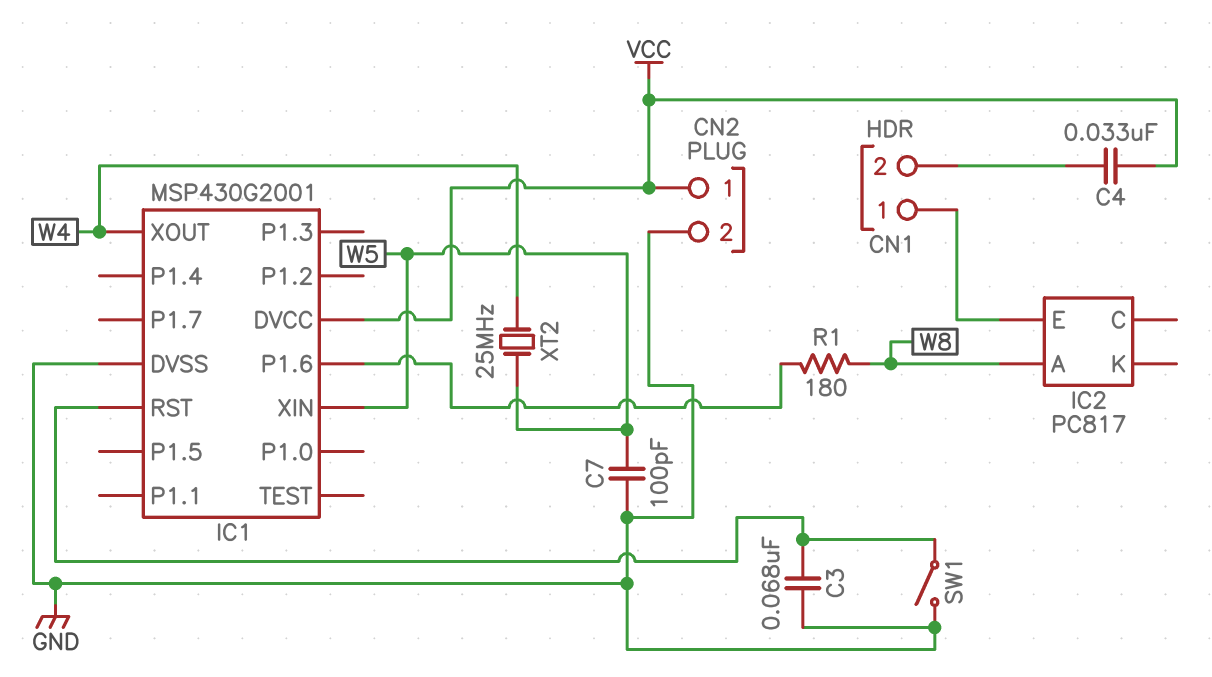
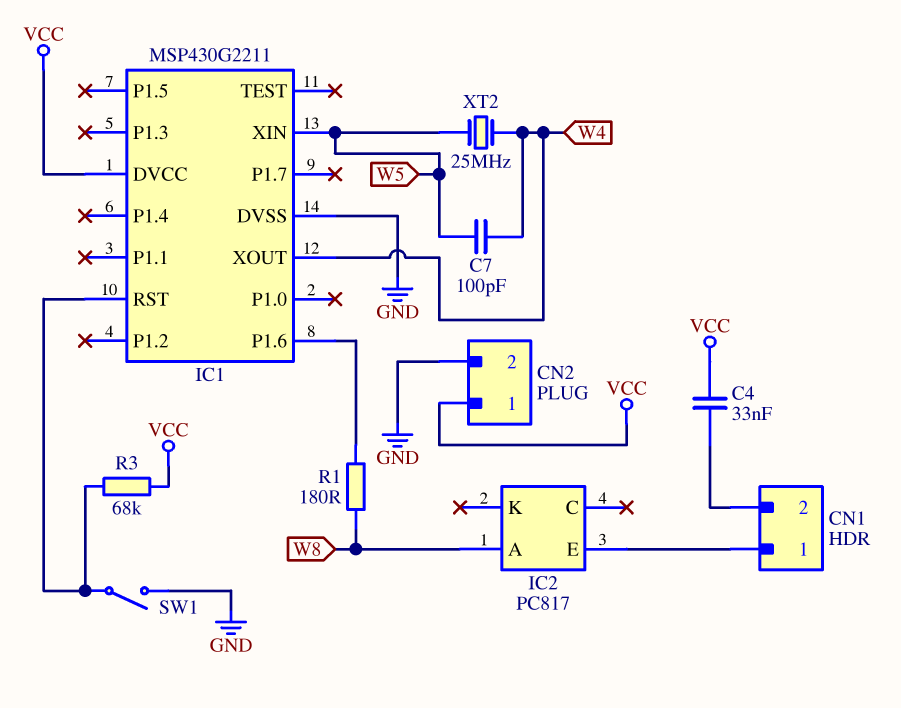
C3: 68nF (GND, IC1/RST) -> none
C7: 100pF (GND, W5) -> 100pF (W4, W5)
IC1: MSP430G2001 -> MSP430G2211
R3: none -> 68k (IC1/RST, VCC)

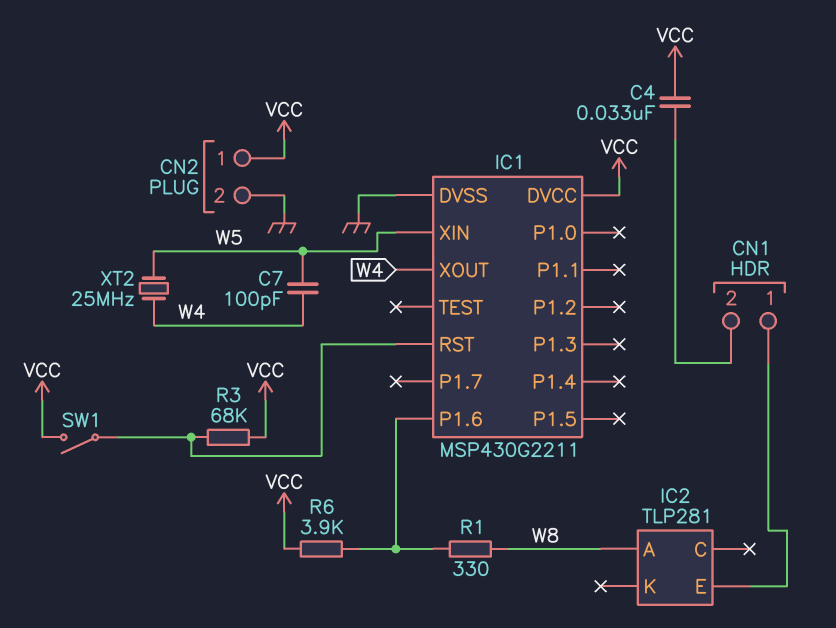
IC2: PC817 -> TLP281
R1: 180 (IC1/P1.6, W8) -> 330 (IC1/P1.6, W8)
R6: none -> 3.9k (IC1/P1.6, VCC)
SW1: switch (GND, IC1/RST) -> switch (IC1/RST, VCC)

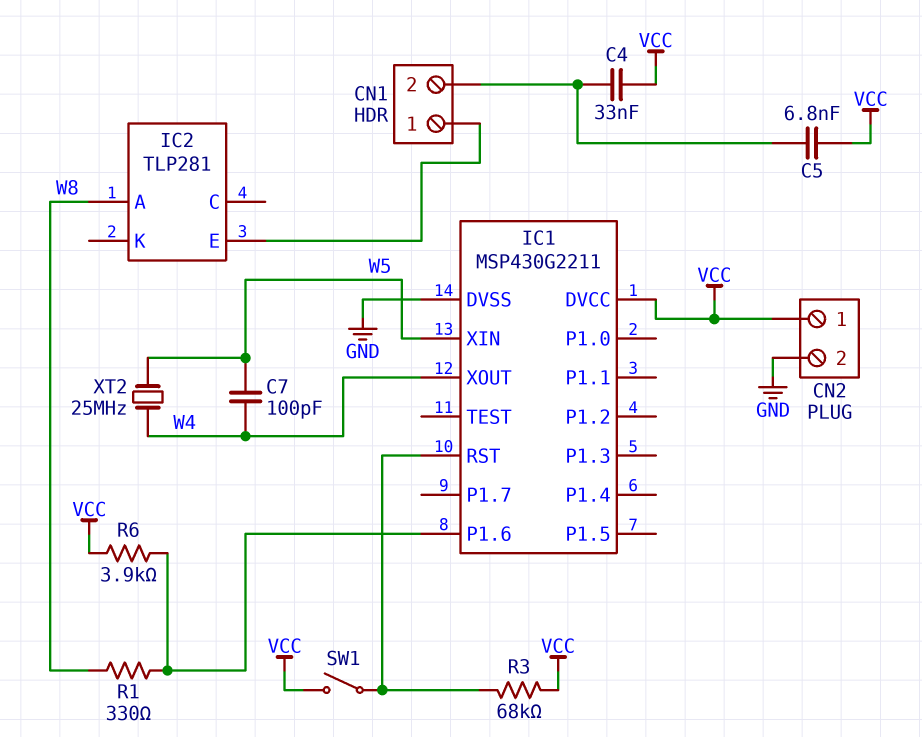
C5: none -> 6.8nF (CN1/2, VCC)

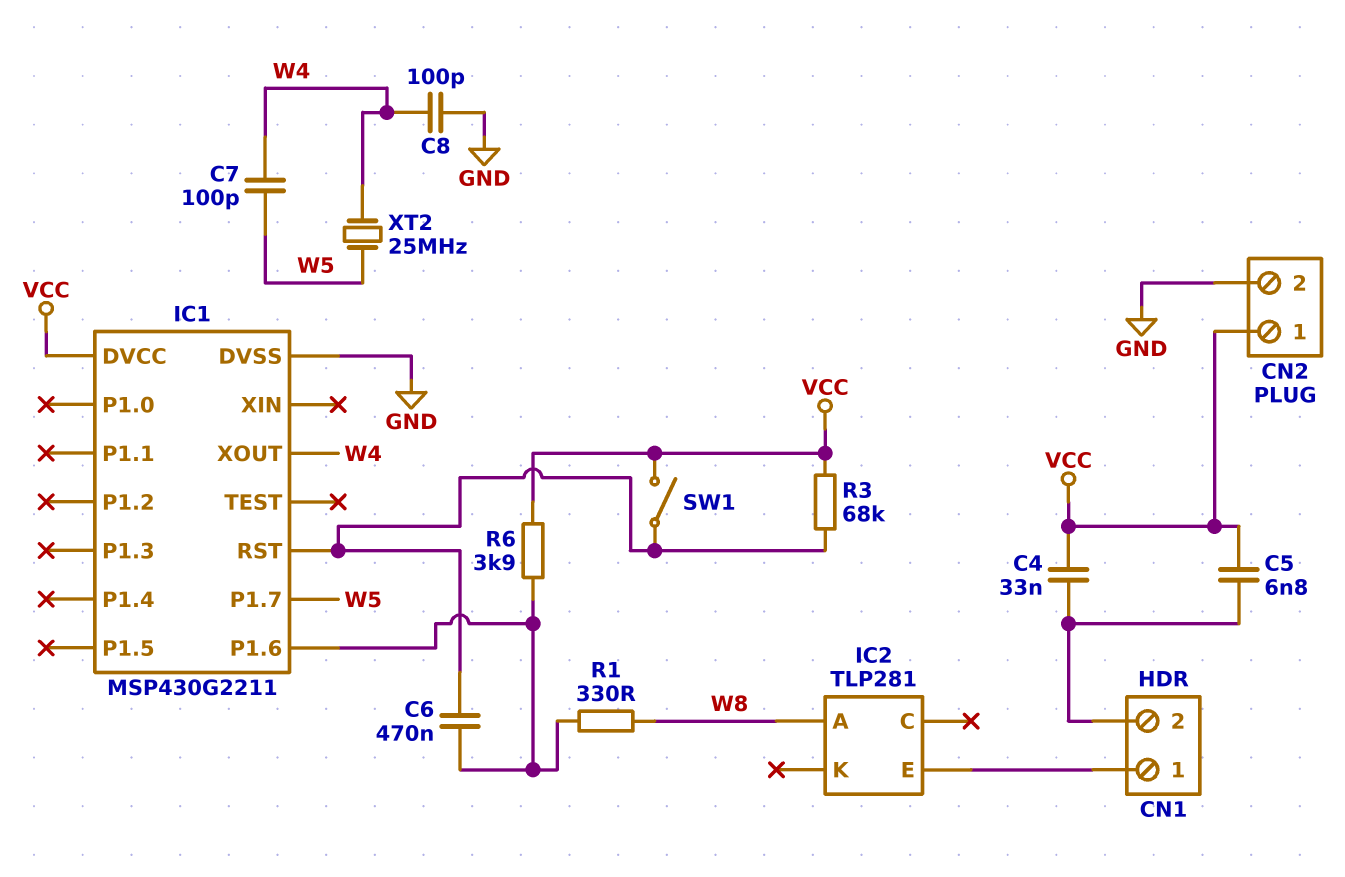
C6: none -> 470nF (IC1/P1.6, IC1/RST)
C8: none -> 100pF (GND, W4)
IC1 pin P1.7: none -> W5
IC1 pin XIN: W5 -> none

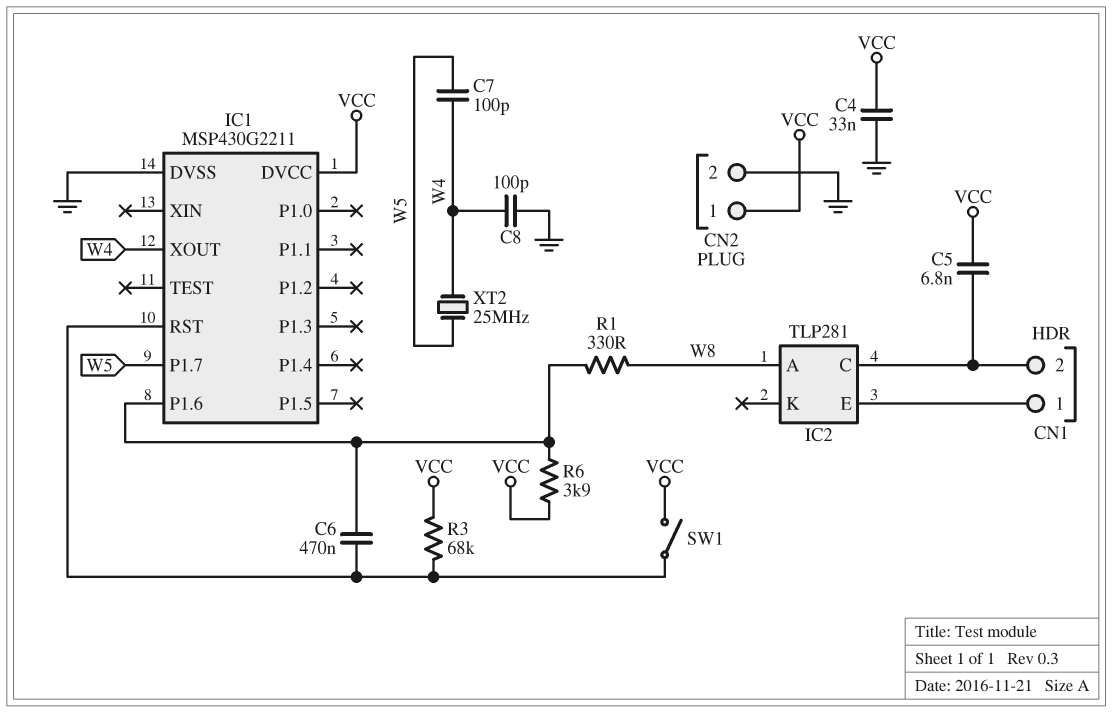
C4: 33nF (CN1/2, VCC) -> 33nF (GND, VCC)
IC2 pin C: none -> CN1/2

